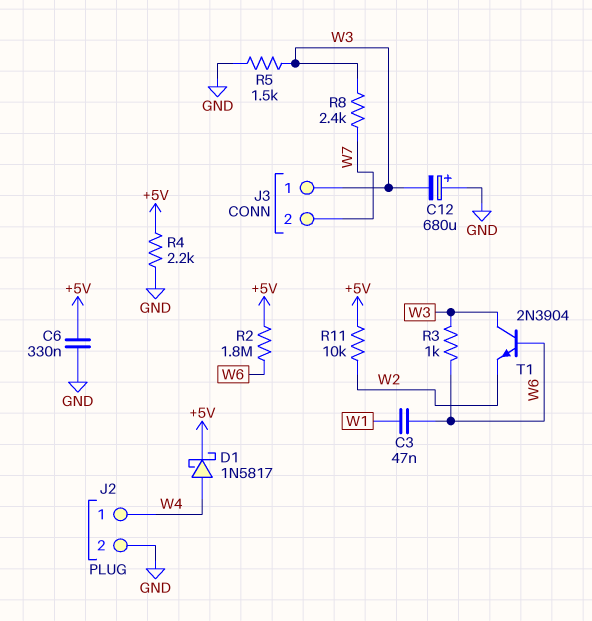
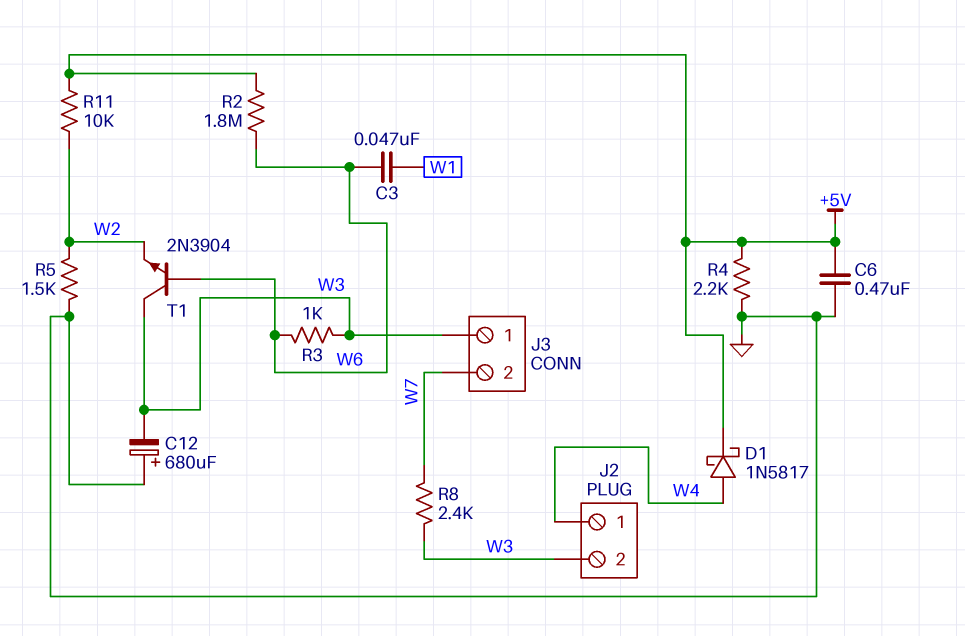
C6: 330nF (+5V, GND) -> 470nF (+5V, GND)
J2 pin 2: GND -> W3
R5: 1.5k (GND, W3) -> 1.5k (GND, W2)

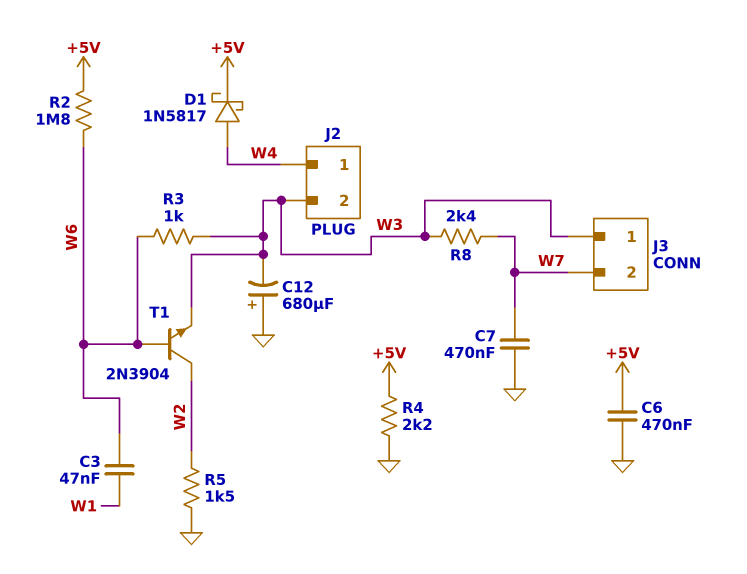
C7: none -> 470nF (GND, W7)
R11: 10k (+5V, W2) -> none
T1: NPN 2N3904 (B W6, C W3, E W2) -> NPN 2N3904 (B W6, C W2, E W3)

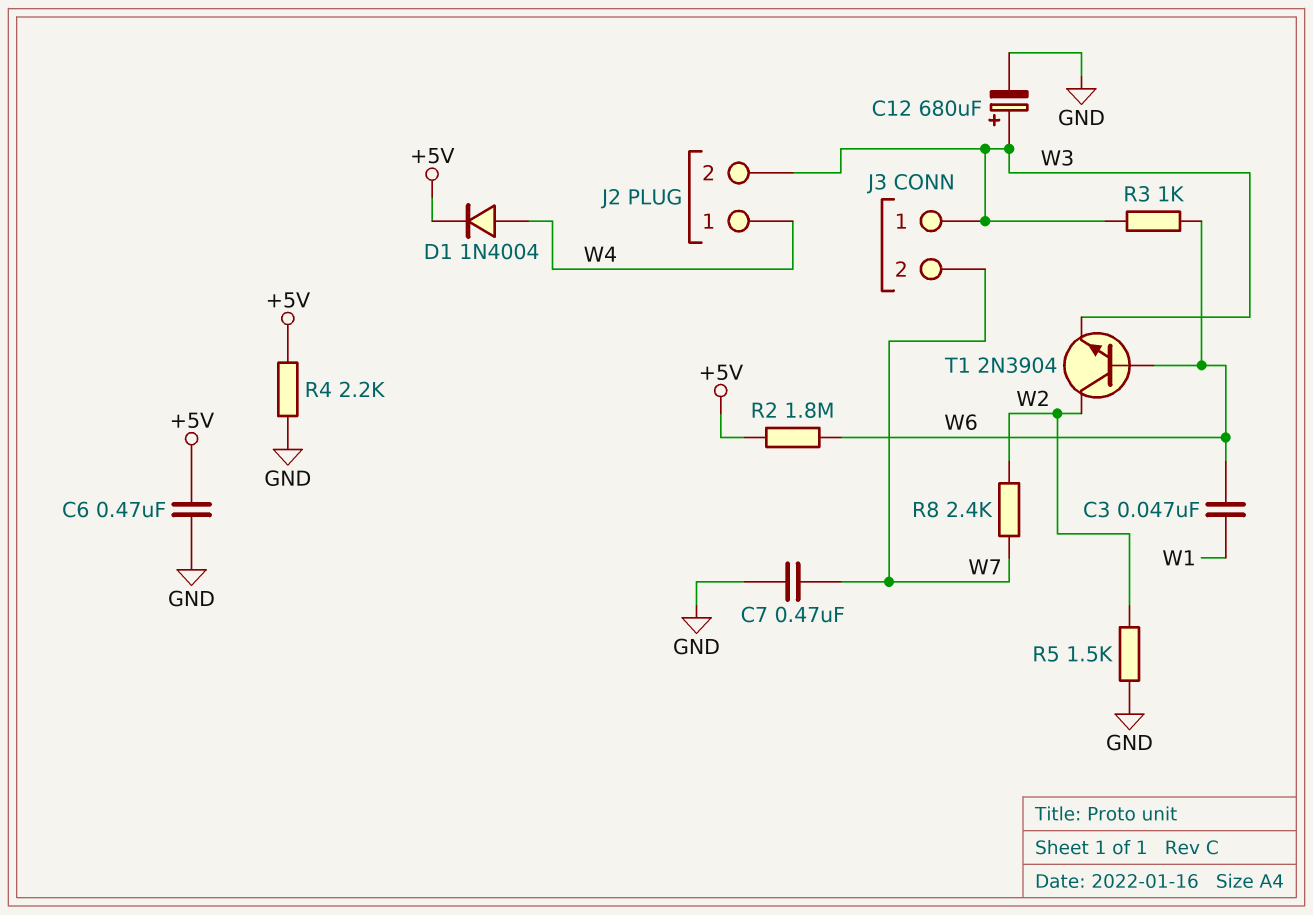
C12: 680uF (plus GND, minus W3) -> 680uF (plus W3, minus GND)
D1: schottky 1N5817 (A W4, K +5V) -> diode 1N4004 (A W4, K +5V)
R8: 2.4k (W3, W7) -> 2.4k (W2, W7)

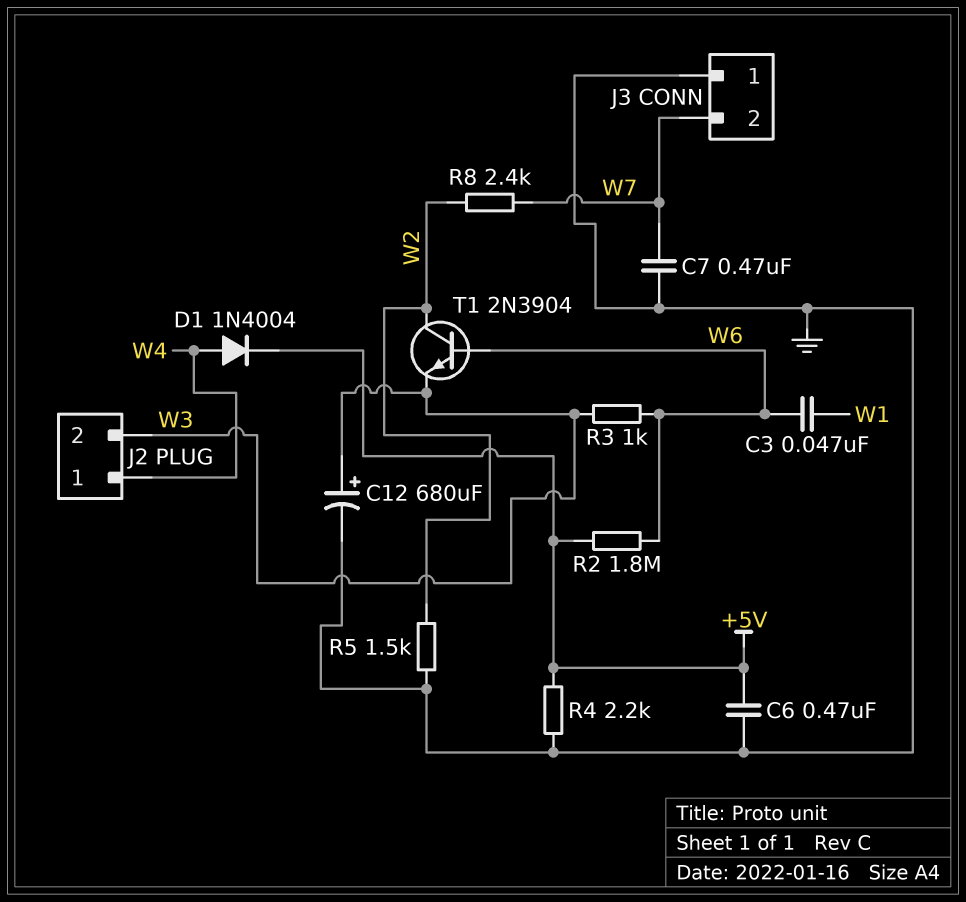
J3 pin 1: W3 -> GND

